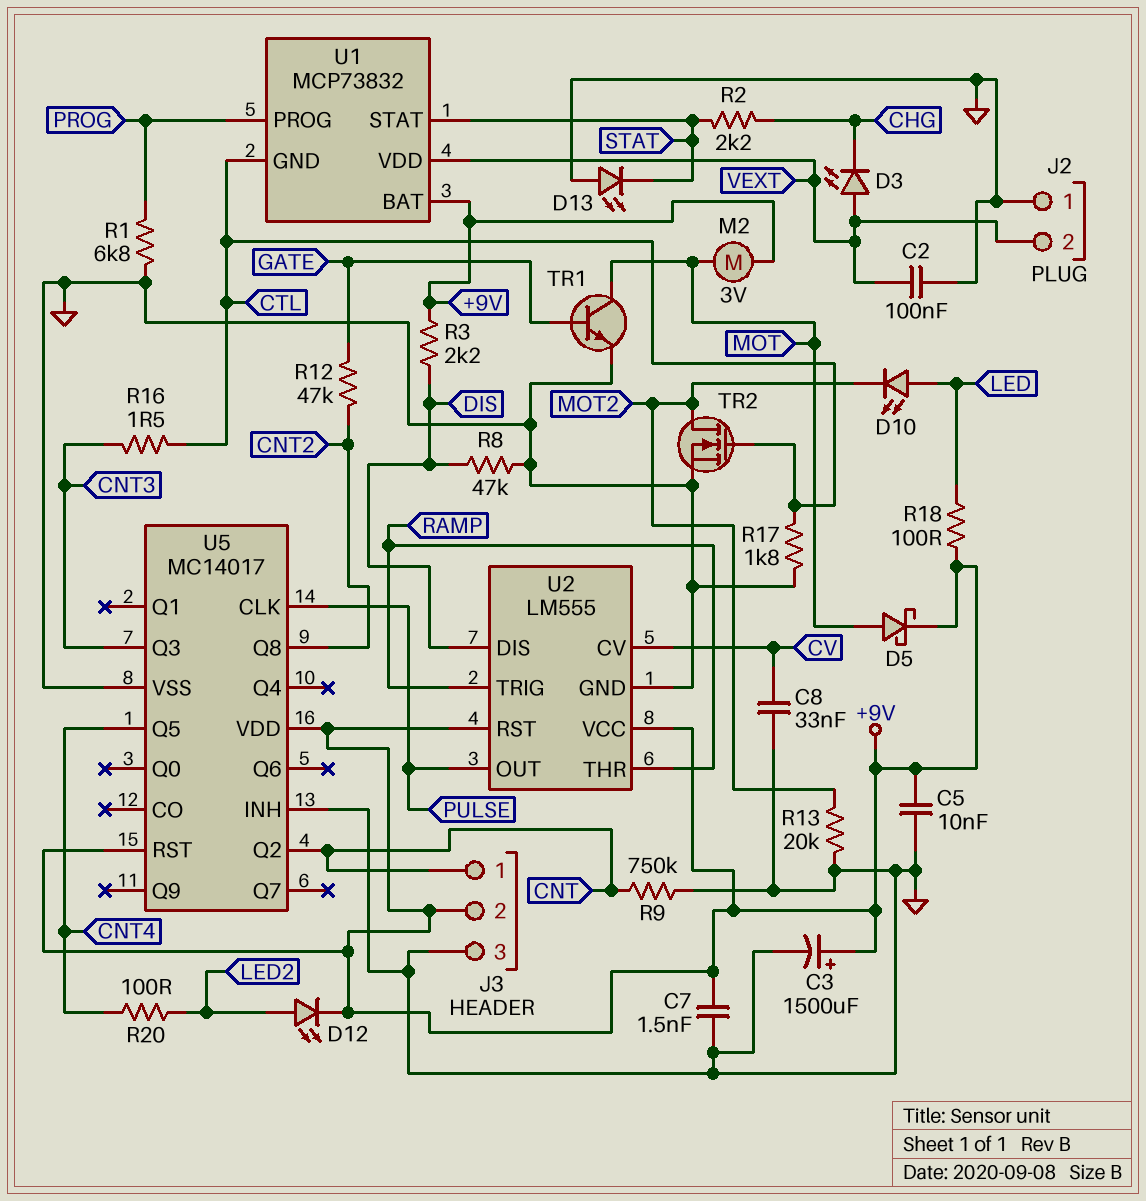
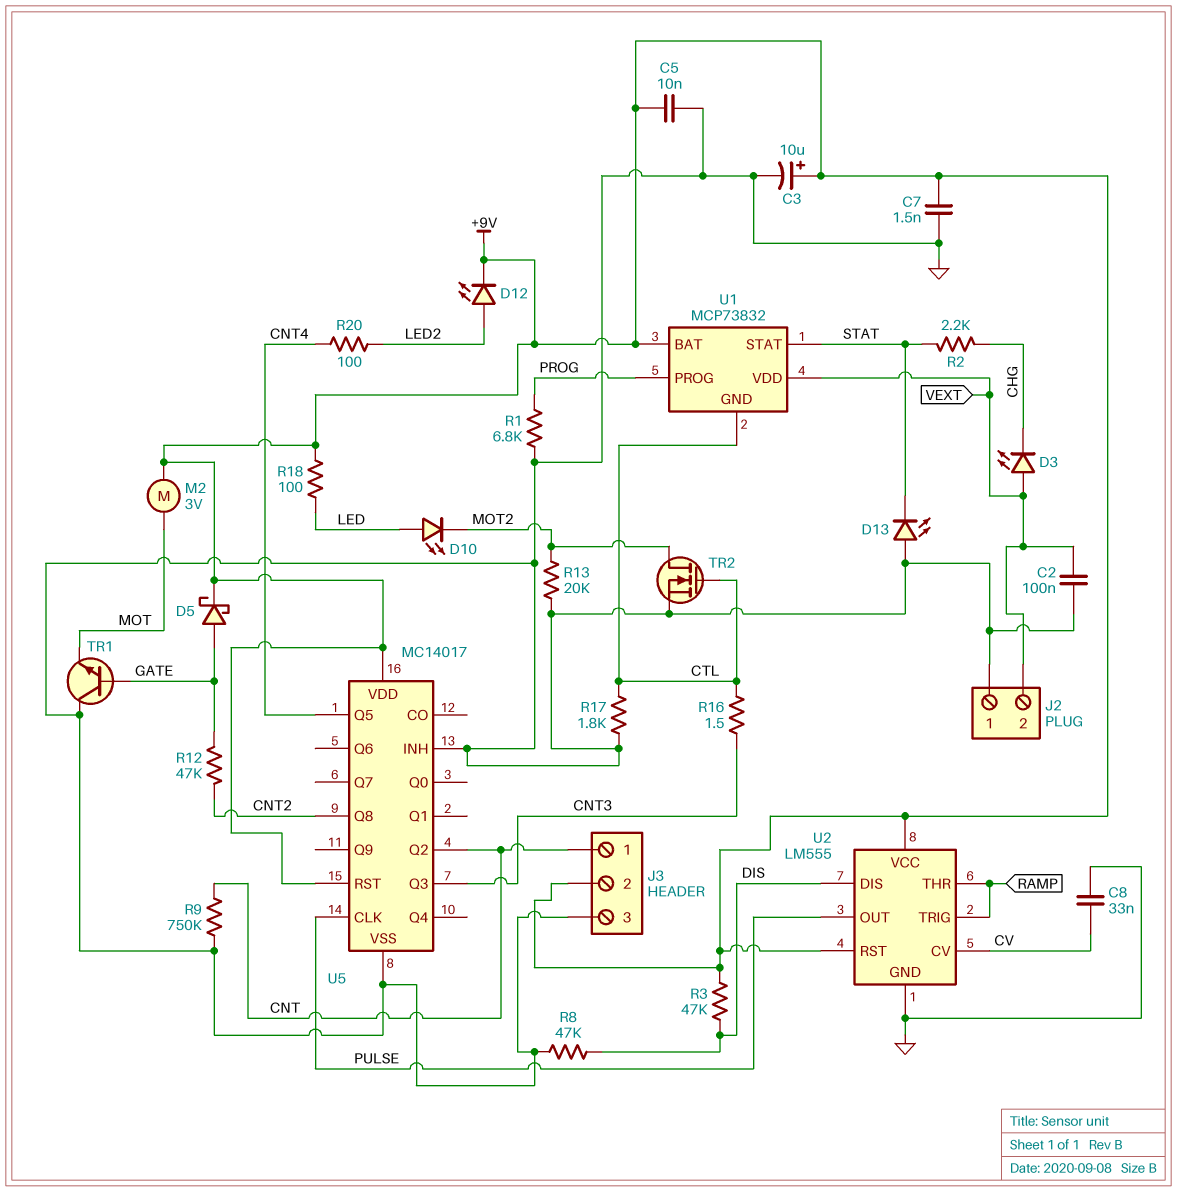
C3: 1500uF (plus +9V, minus GND) -> 10uF (plus +9V, minus GND)
D5: schottky (A MOT, K +9V) -> schottky (A GATE, K +9V)
R3: 2.2k (+9V, DIS) -> 47k (+9V, DIS)
TR1: NPN (B GATE, C MOT, E GND) -> NPN (B GATE, C GND, E MOT)

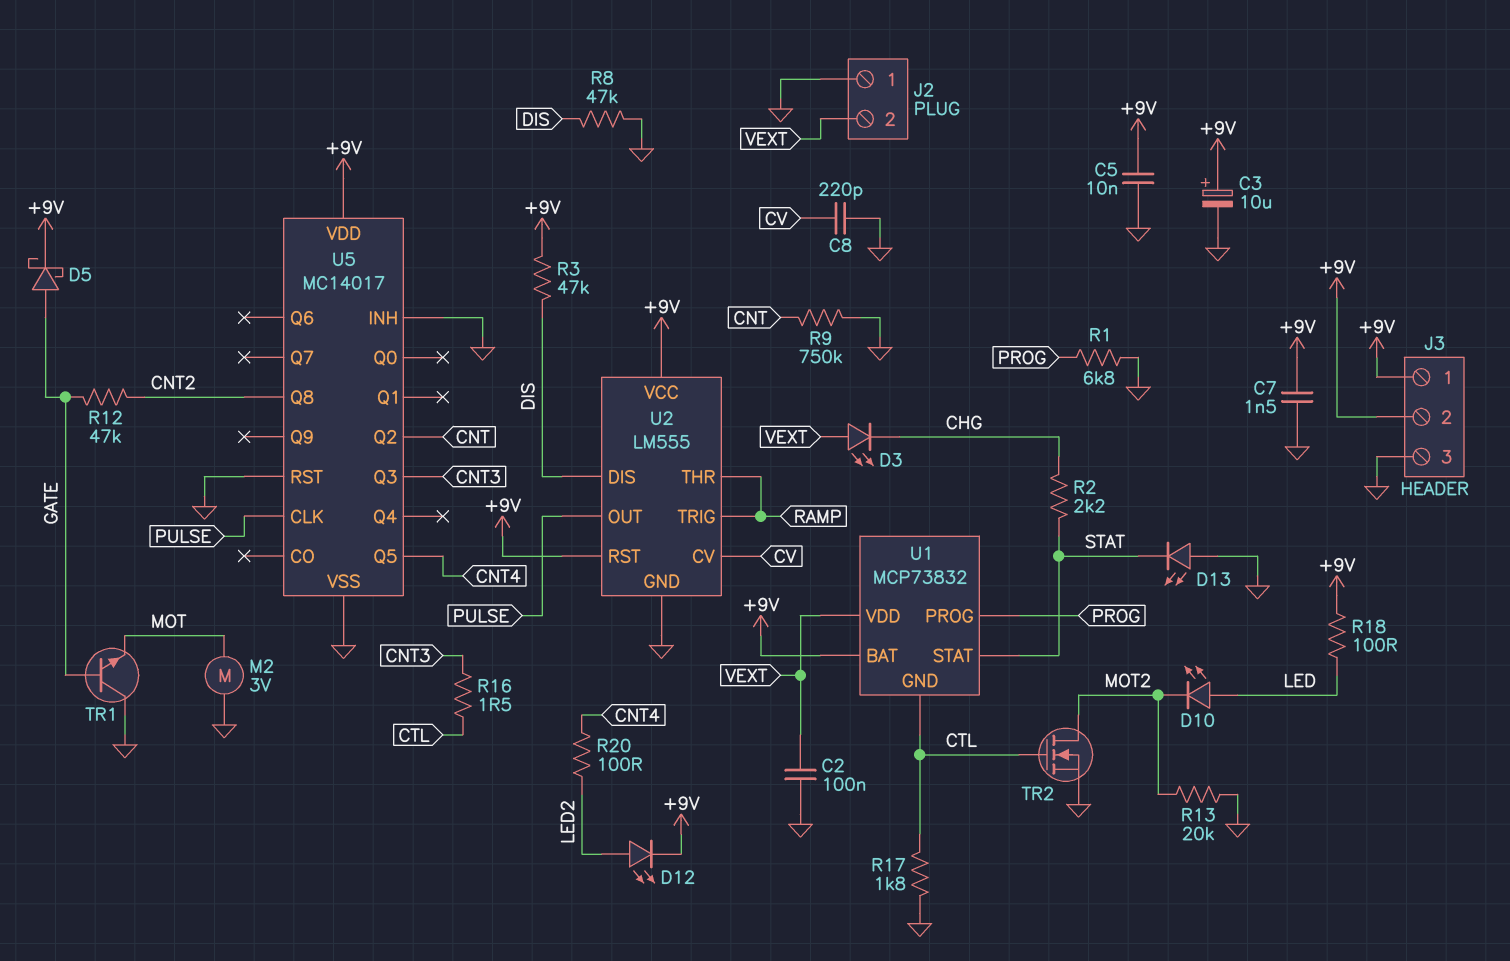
C8: 33nF (CV, GND) -> 220pF (CV, GND)
J3 pin 1: CNT -> +9V
M2: motor 3V (+9V, MOT) -> motor 3V (GND, MOT)
U5 pin RST: +9V -> GND

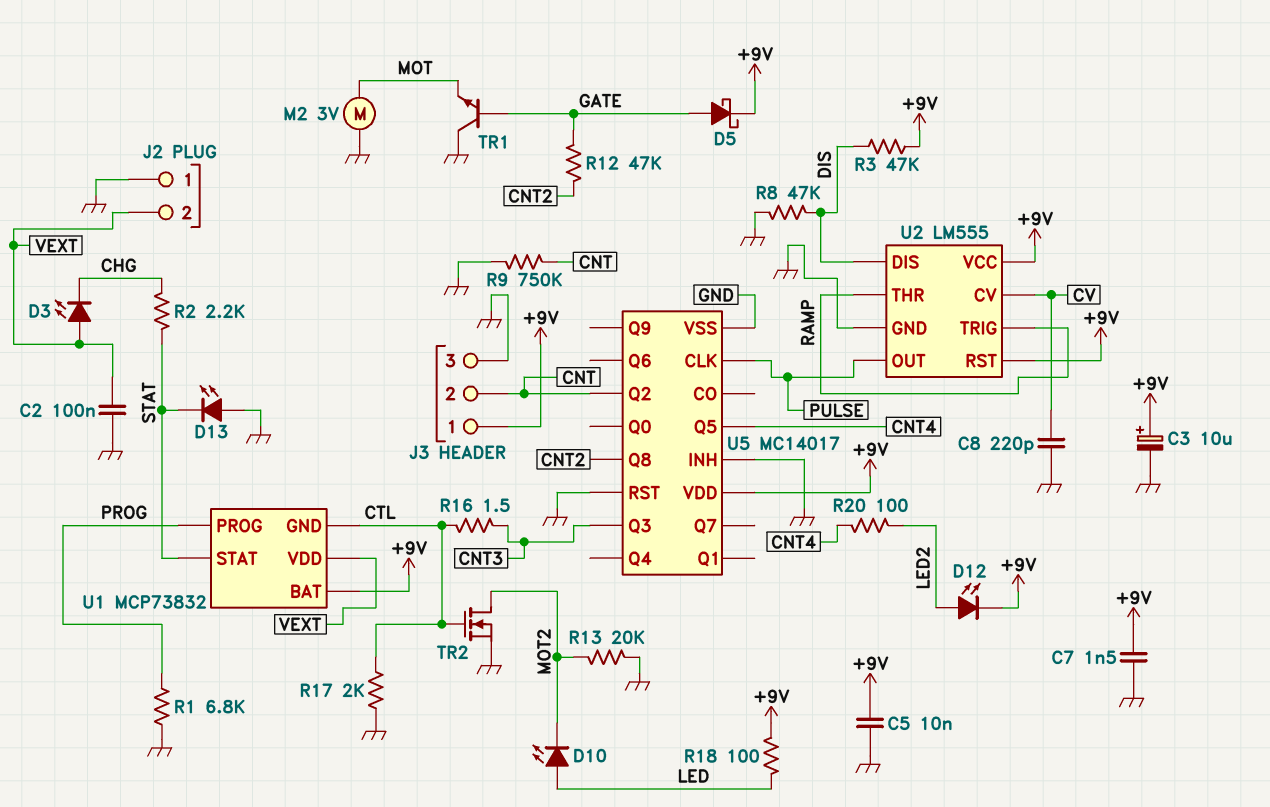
J3 pin 2: +9V -> CNT
R17: 1.8k (CTL, GND) -> 2k (CTL, GND)

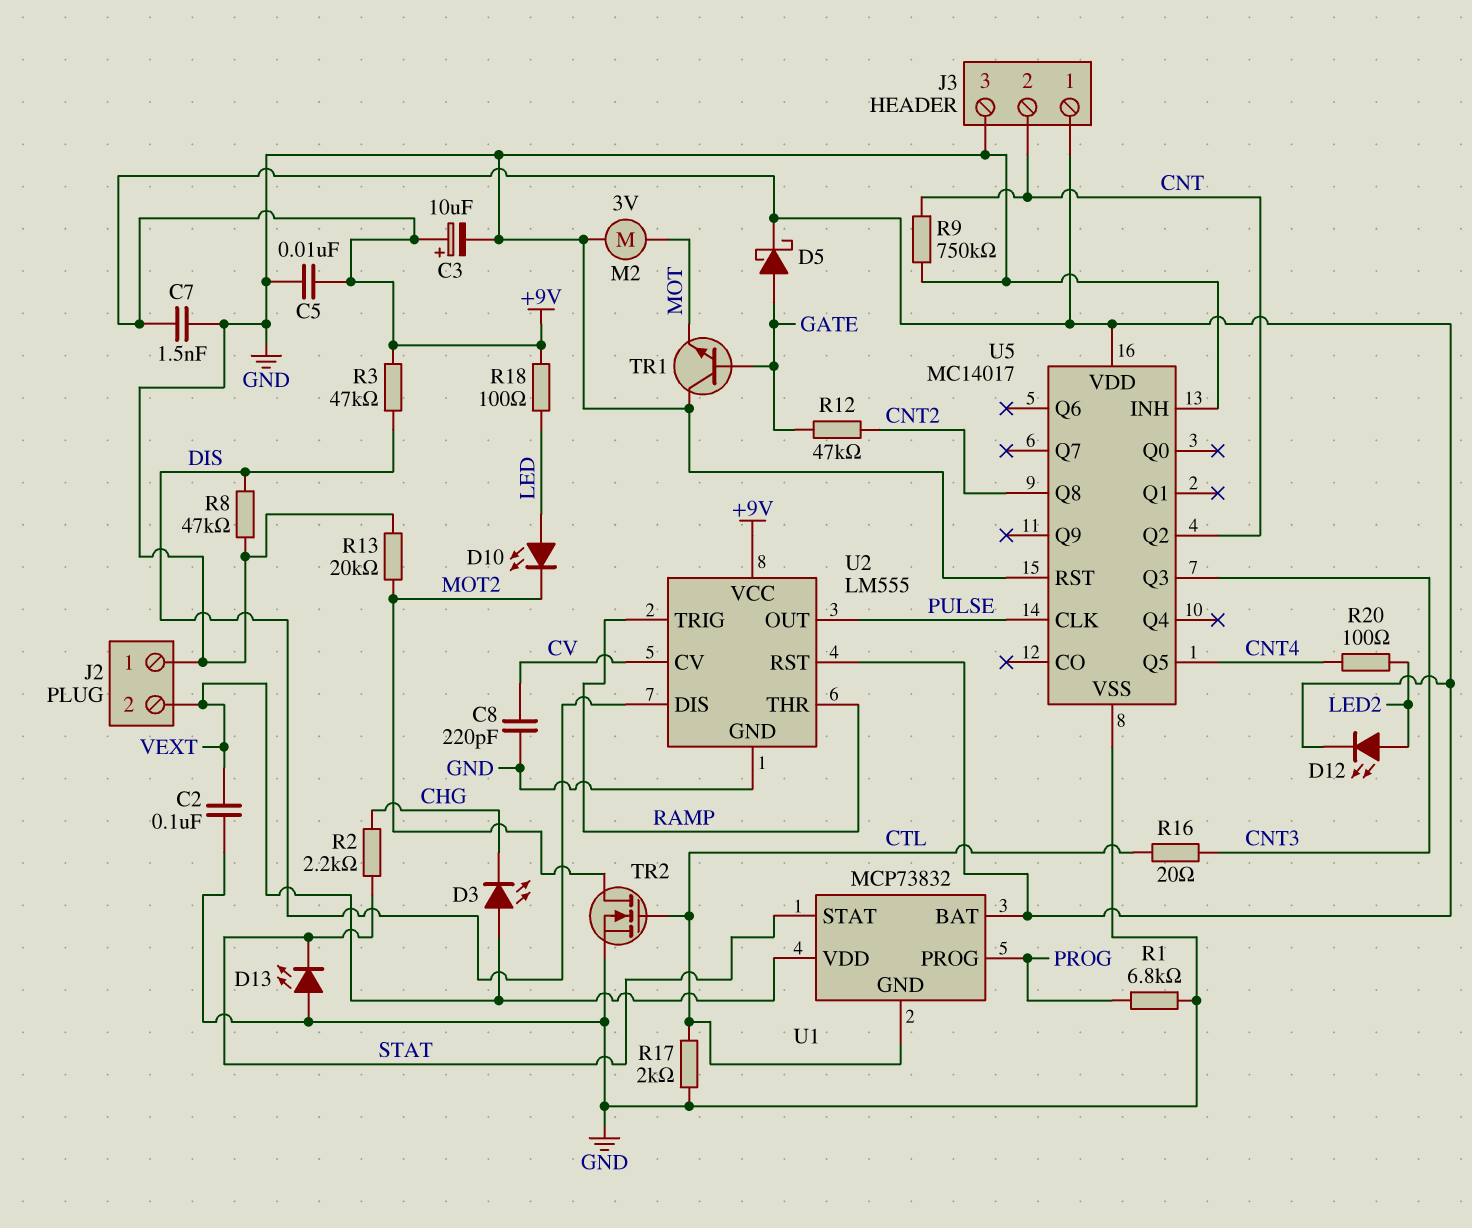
R16: 1.5 (CNT3, CTL) -> 20 (CNT3, CTL)

